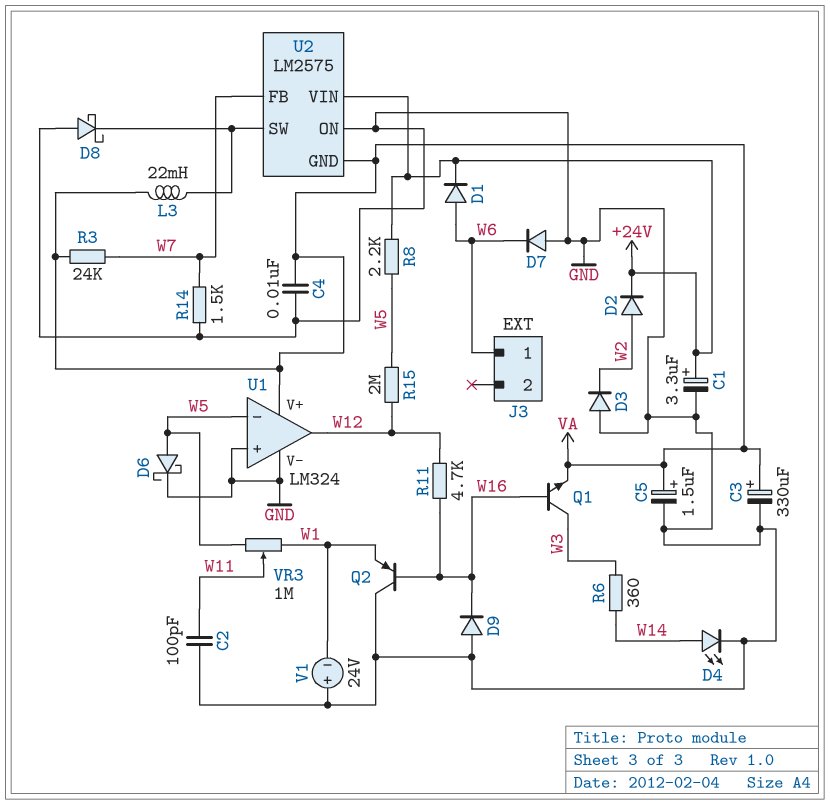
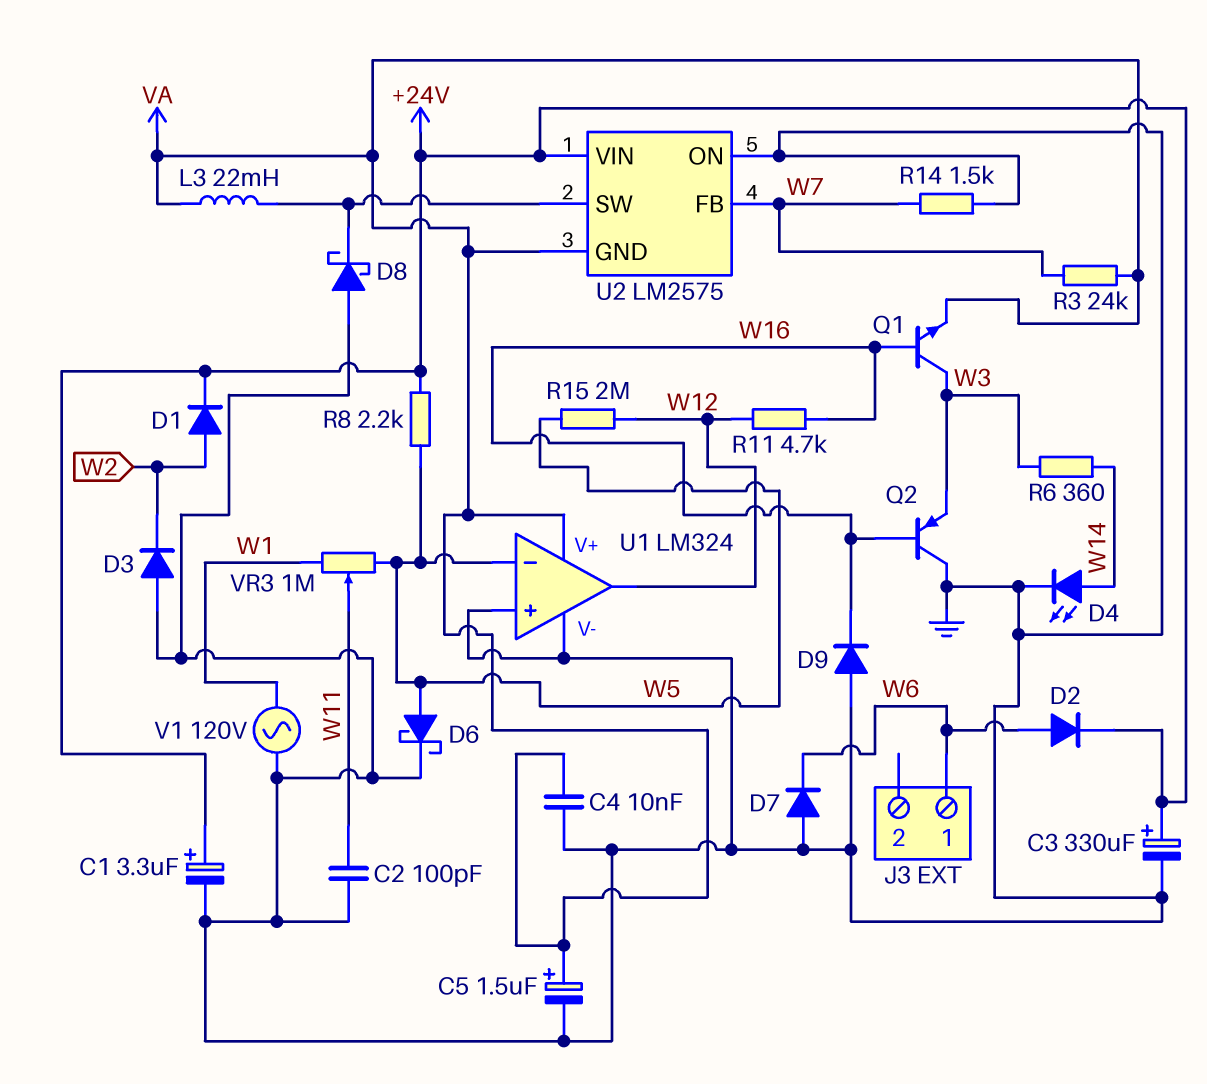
C3: 330uF (plus VA, minus GND) -> 330uF (plus +24V, minus GND)
D1: diode (A W6, K +24V) -> diode (A W2, K +24V)
D2: diode (A W2, K +24V) -> diode (A W6, K +24V)
Q2: PNP (B W16, C GND, E W1) -> PNP (B W16, C GND, E W3)
V1: 24V (plus GND, minus W1) -> AC 120V (GND, W1)

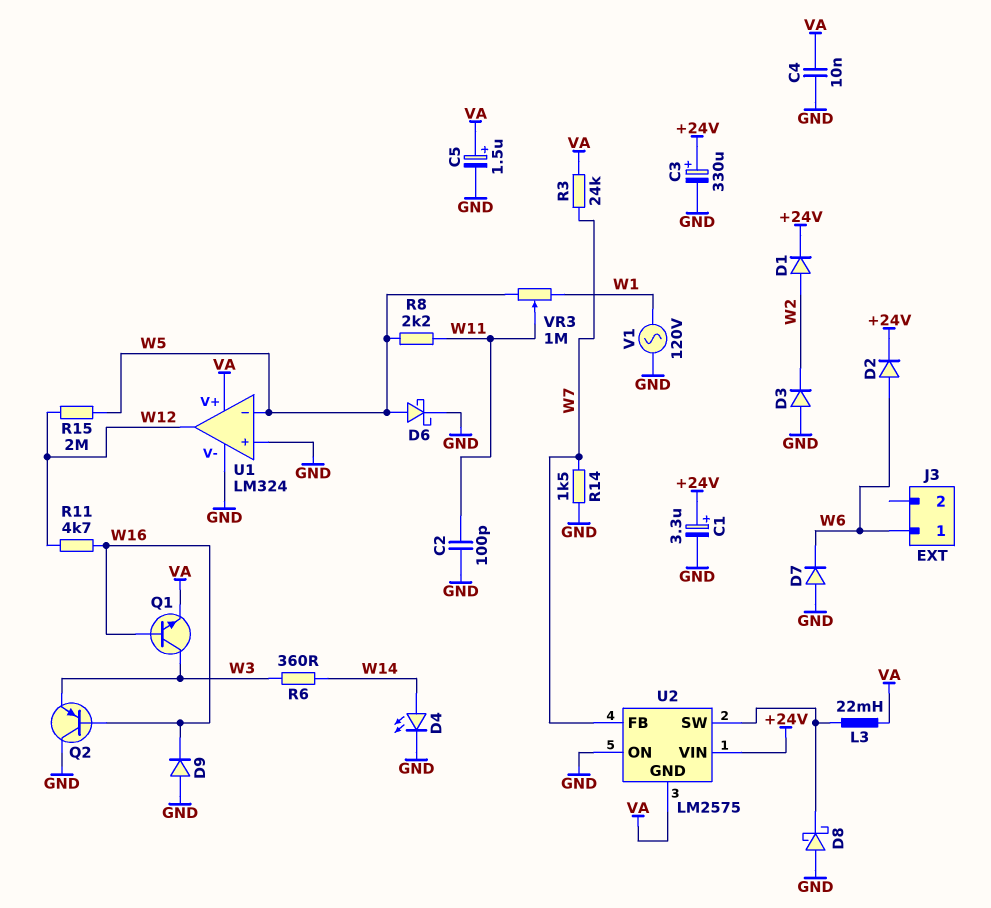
R8: 2.2k (+24V, W5) -> 2.2k (W5, W11)

